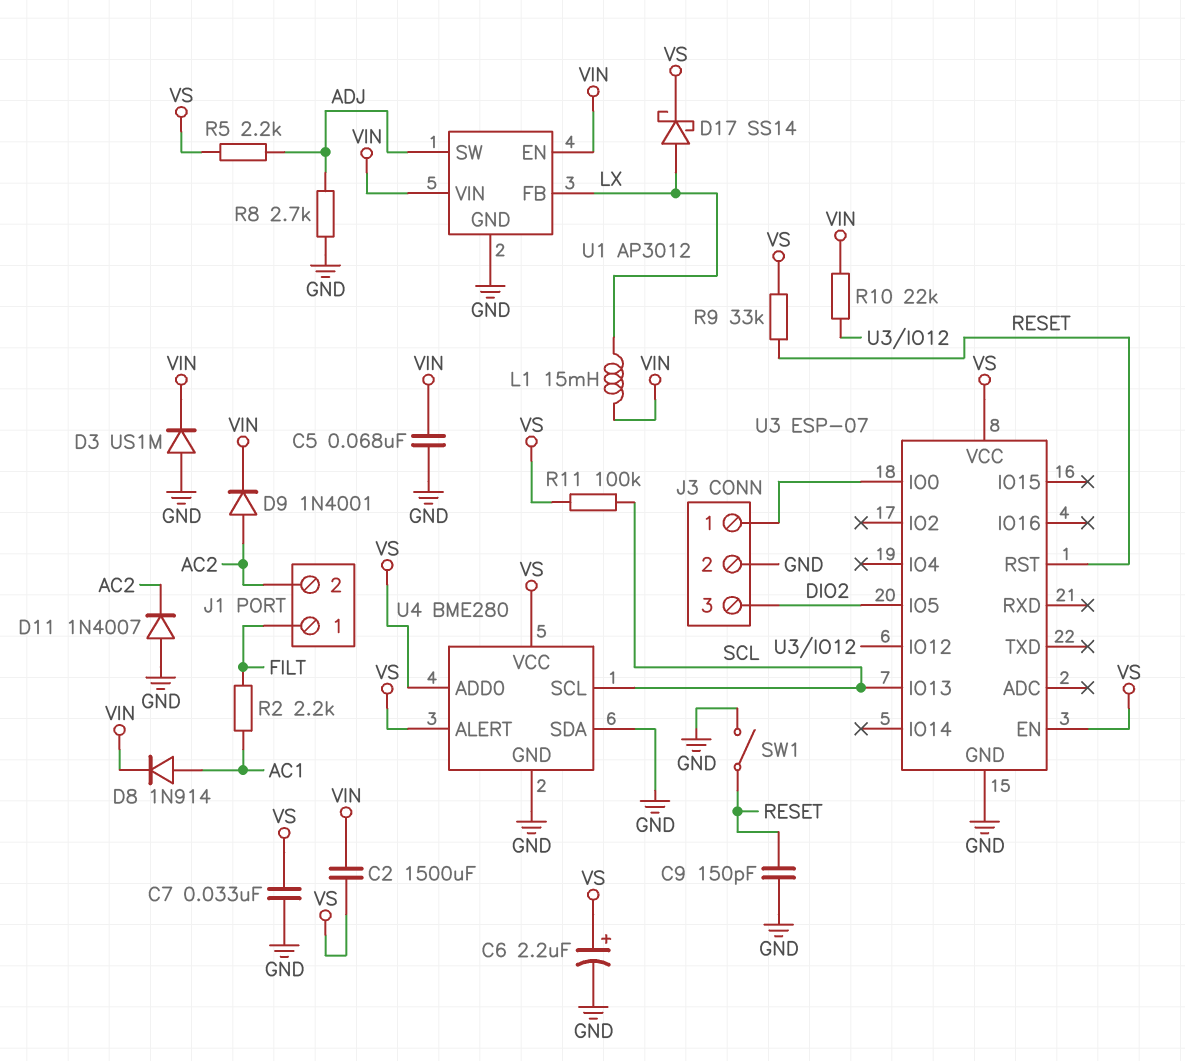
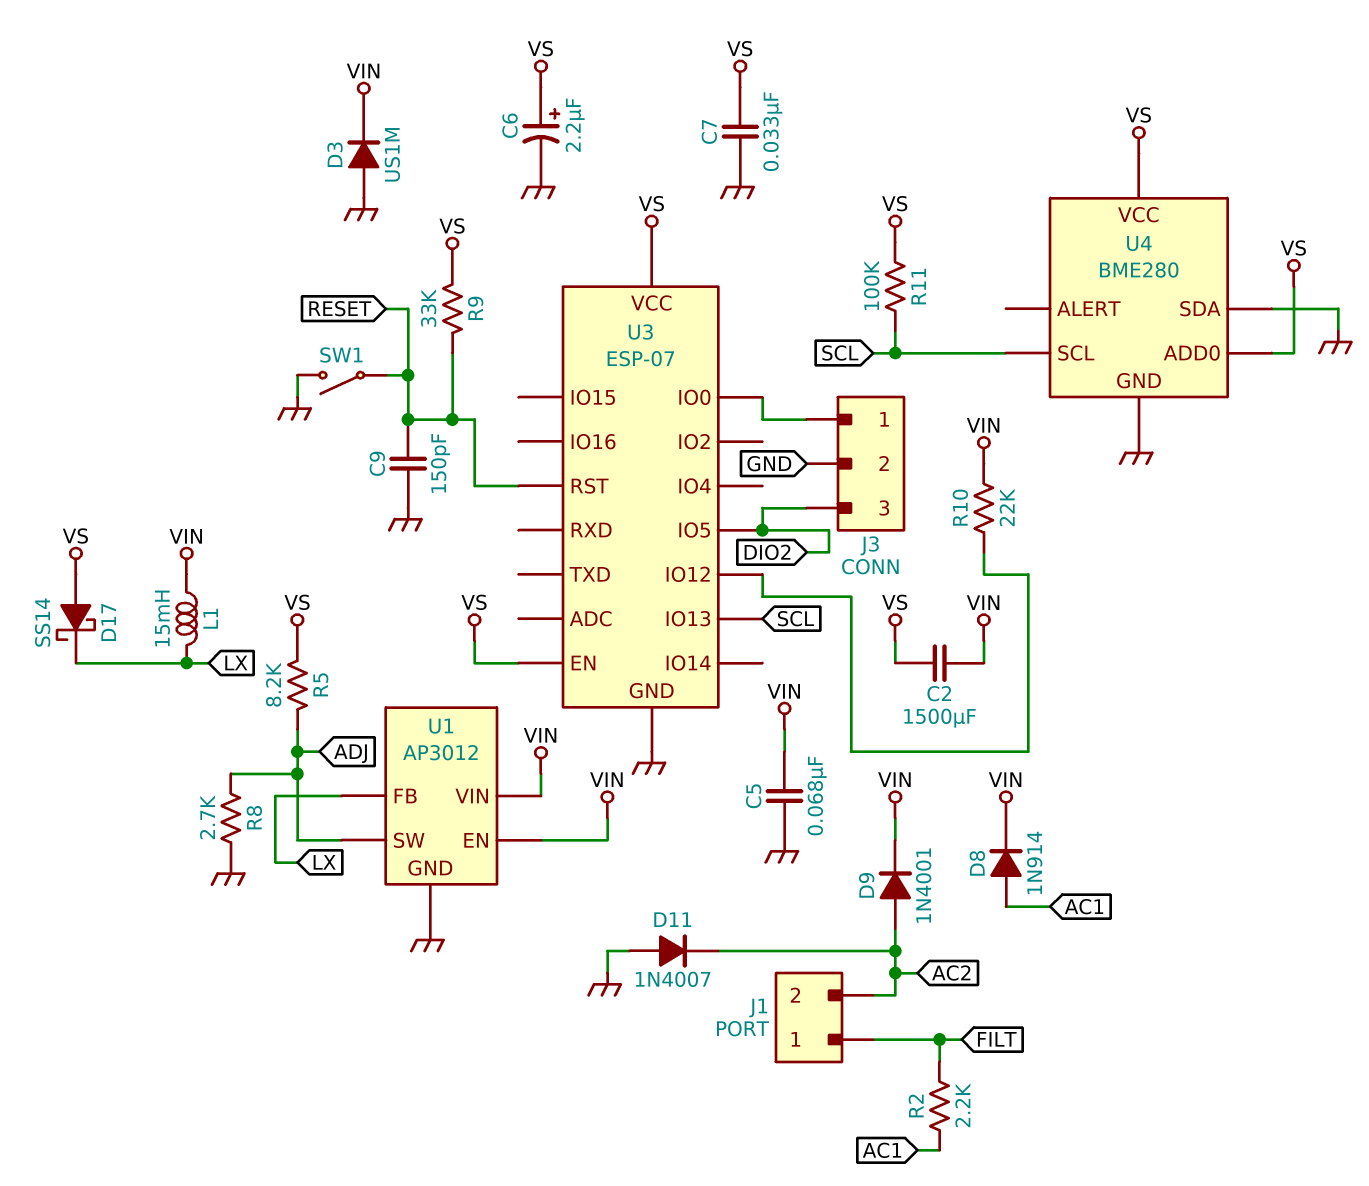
D17: schottky SS14 (A LX, K VS) -> schottky SS14 (A VS, K LX)
R5: 2.2k (ADJ, VS) -> 8.2k (ADJ, VS)
U4 pin ALERT: VS -> none

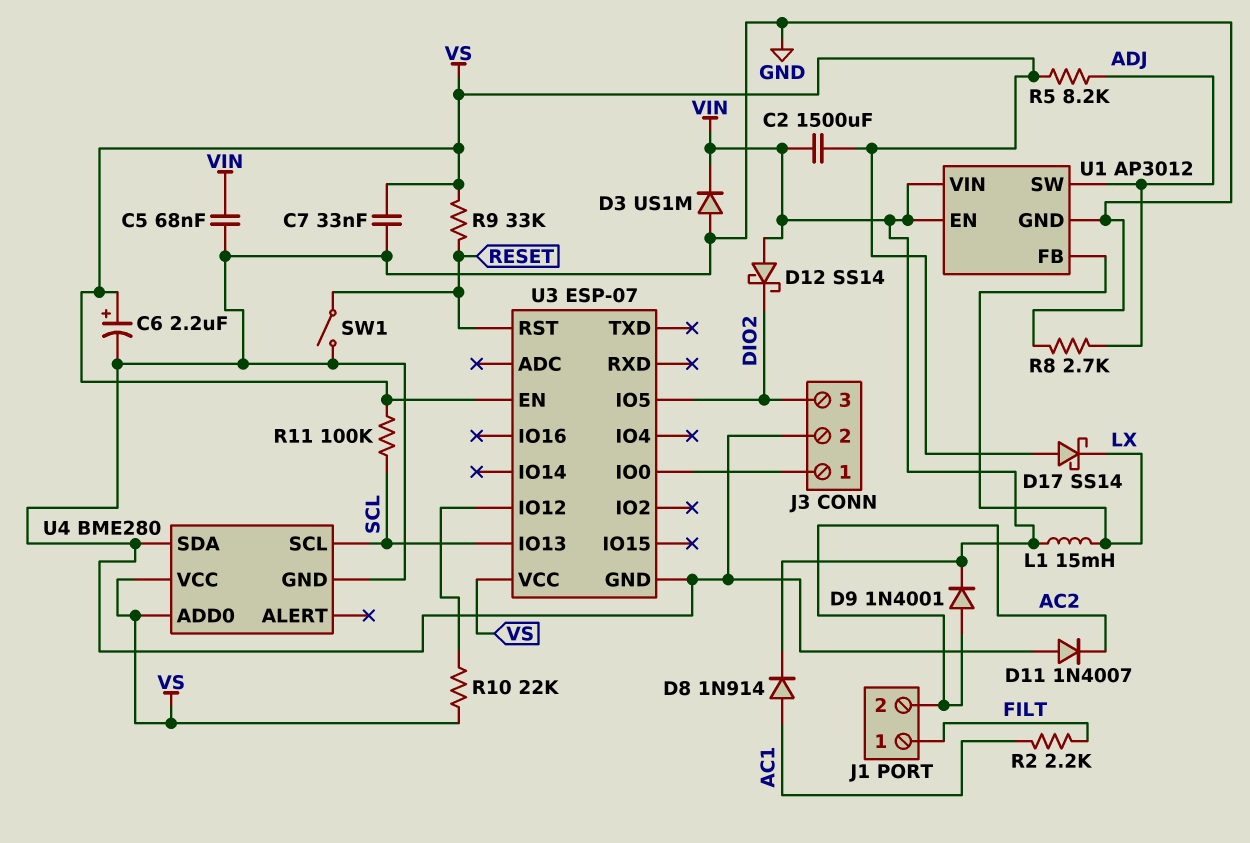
C9: 150pF (GND, RESET) -> none
D12: none -> schottky SS14 (A VIN, K DIO2)
R10: 22k (U3/IO12, VIN) -> 22k (U3/IO12, VS)

